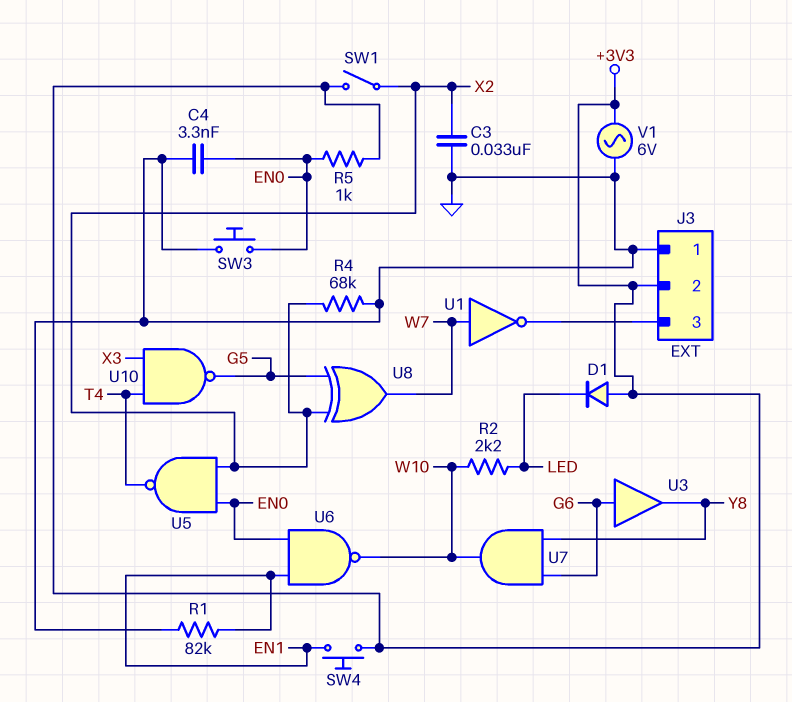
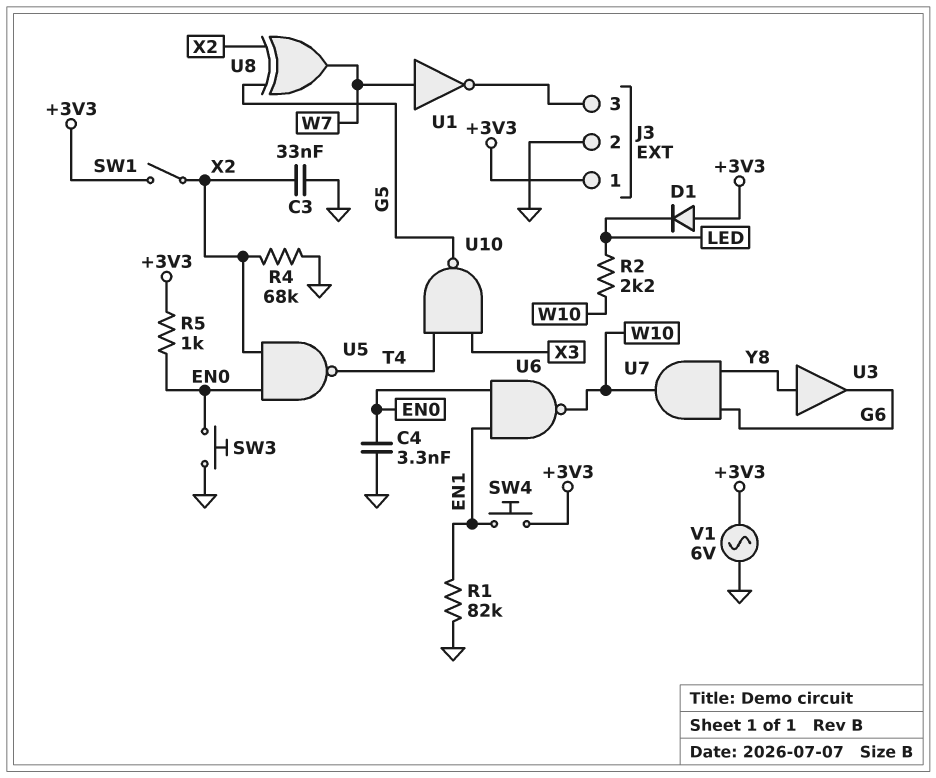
J3 pin 1: GND -> +3V3
J3 pin 2: +3V3 -> GND
U3: buffer (in G6, out Y8) -> buffer (in Y8, out G6)

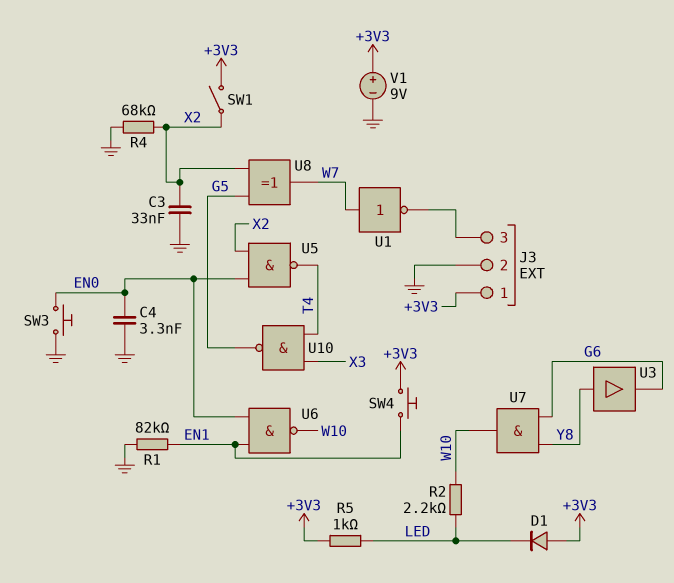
R5: 1k (+3V3, EN0) -> 1k (+3V3, LED)
V1: AC 6V (+3V3, GND) -> 9V (plus +3V3, minus GND)

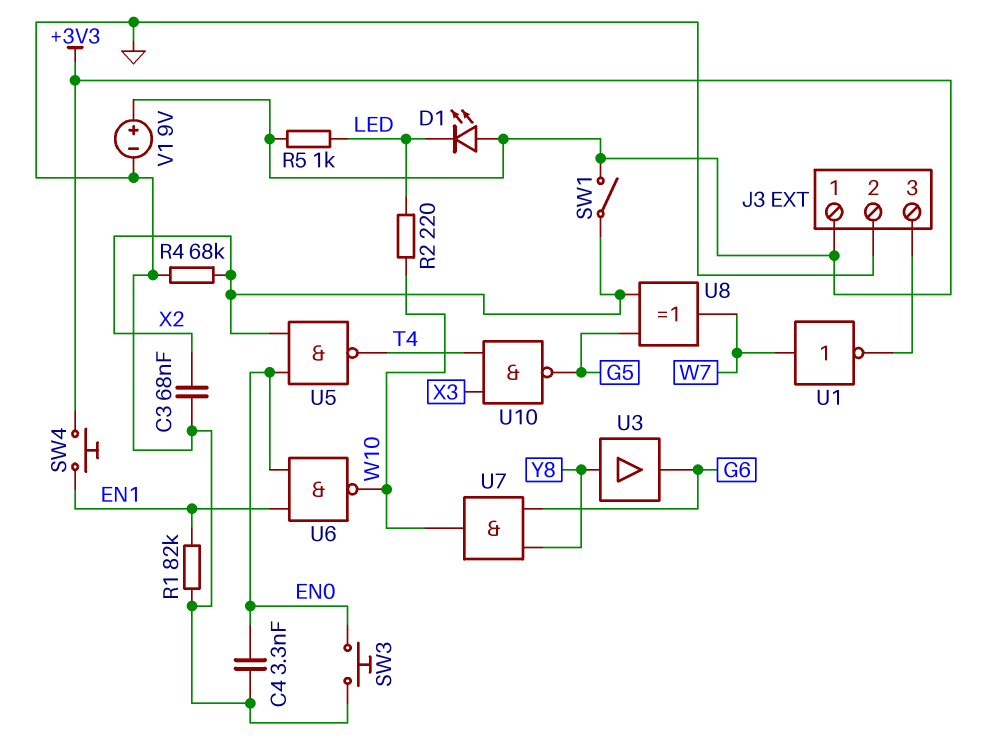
C3: 33nF (GND, X2) -> 68nF (GND, X2)
D1: diode (A +3V3, K LED) -> LED (A +3V3, K LED)
R2: 2.2k (LED, W10) -> 220 (LED, W10)

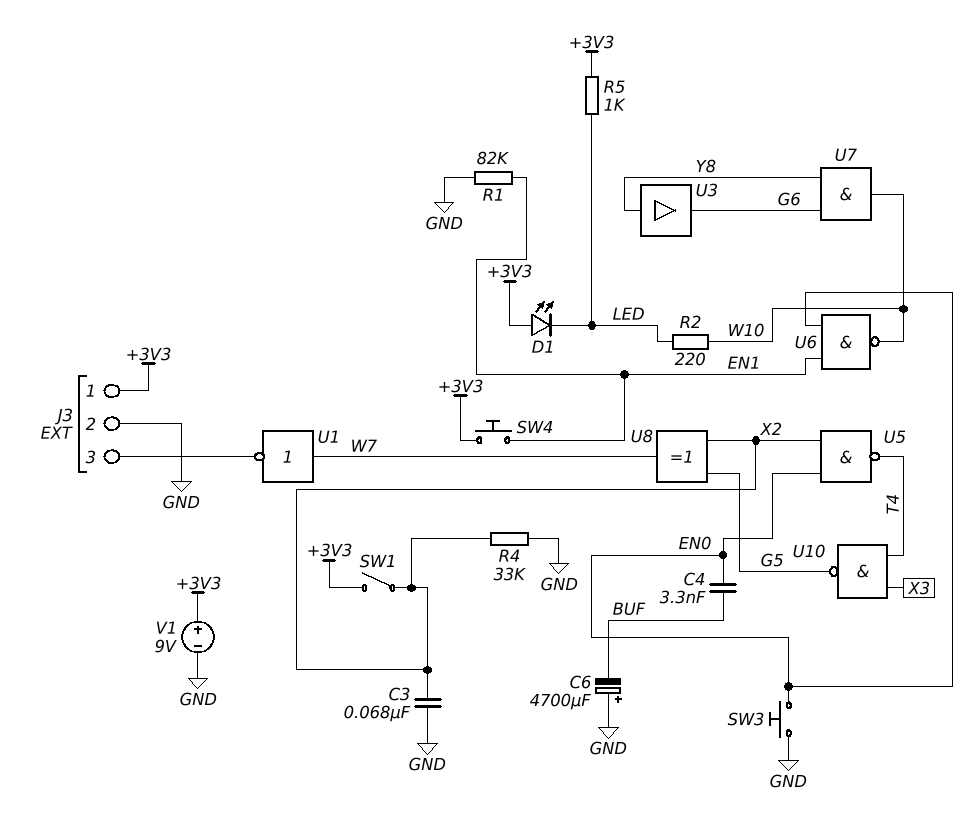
C4: 3.3nF (EN0, GND) -> 3.3nF (BUF, EN0)
C6: none -> 4700uF (plus GND, minus BUF)
R4: 68k (GND, X2) -> 33k (GND, X2)

